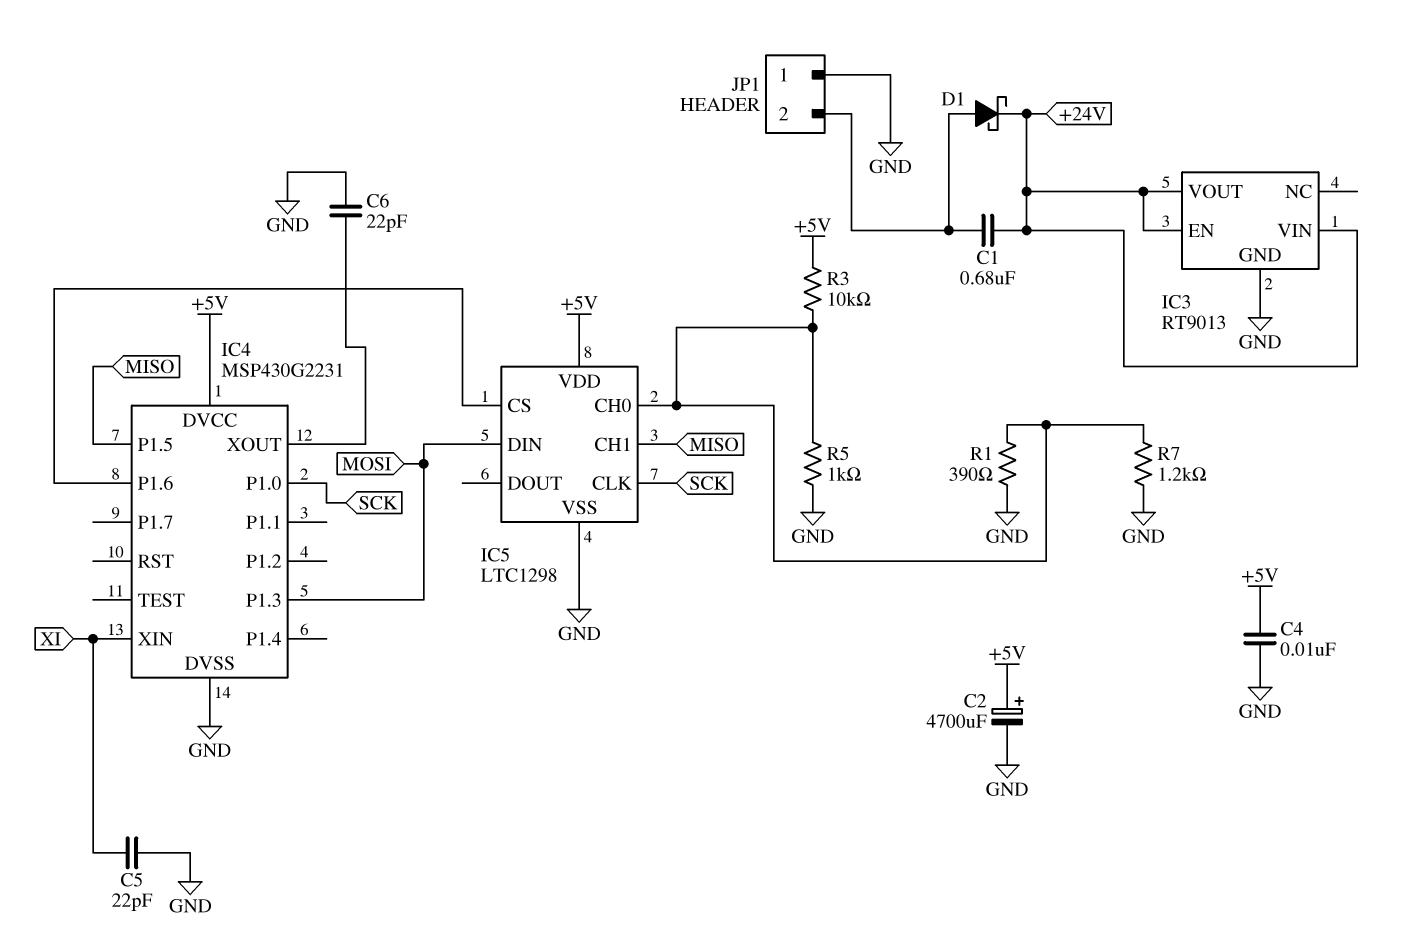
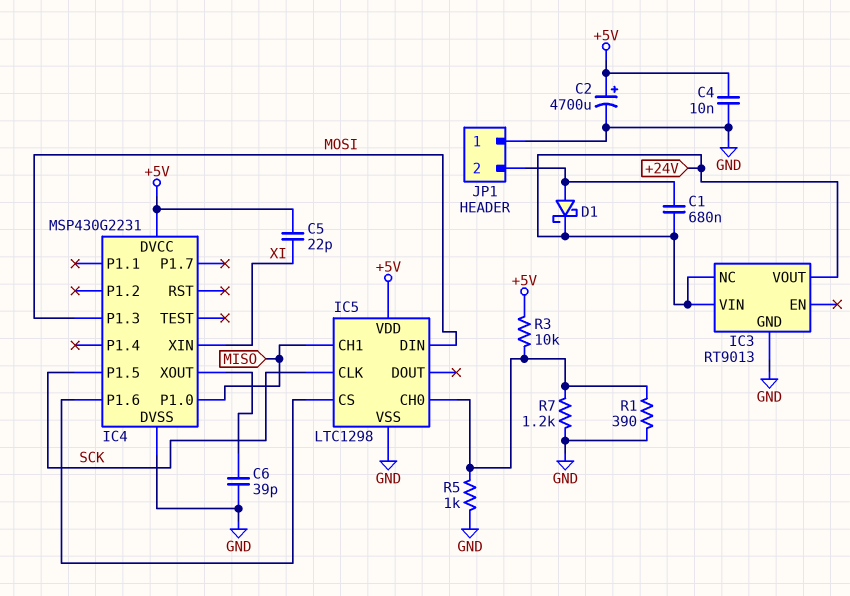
C5: 22pF (GND, XI) -> 22pF (+5V, XI)
C6: 22pF (GND, IC4/XOUT) -> 39pF (GND, IC4/XOUT)
IC3 pin EN: +24V -> none
IC3 pin NC: none -> +24V
IC4 pin P1.0: SCK -> MISO
IC4 pin P1.5: MISO -> SCK

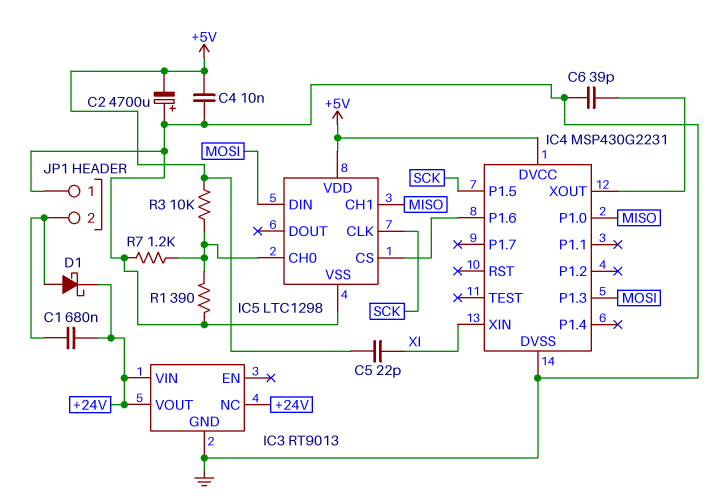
C2: 4700uF (plus +5V, minus GND) -> 4700uF (plus GND, minus +5V)
R5: 1k (GND, IC5/CH0) -> none

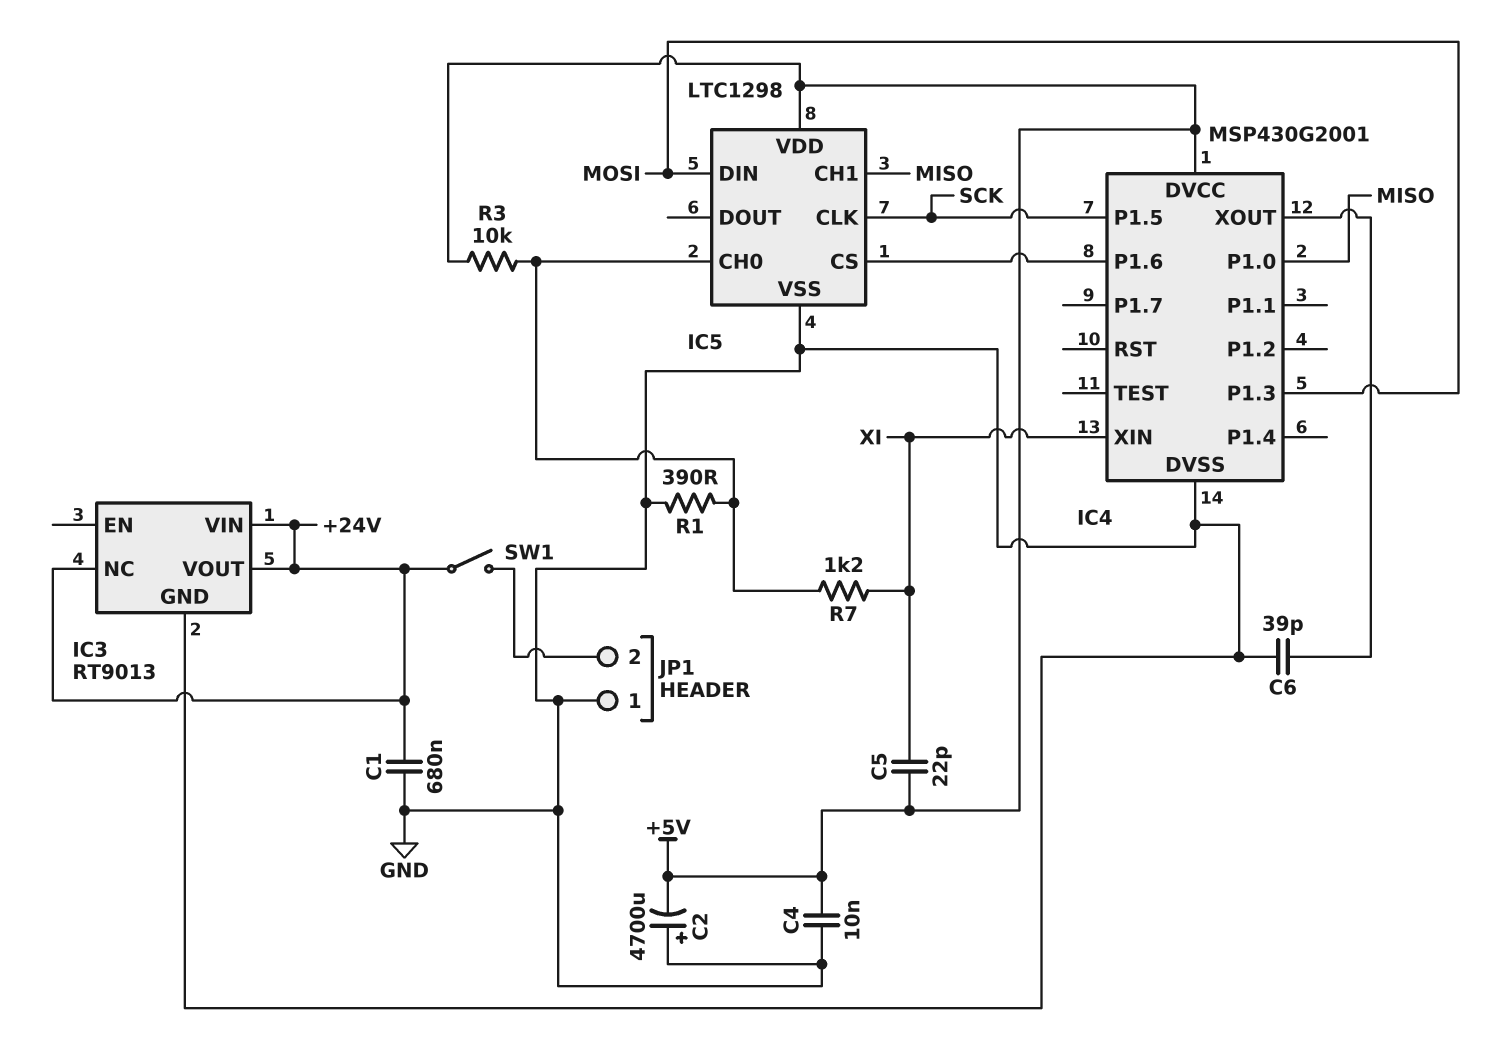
C1: 680nF (+24V, JP1/2) -> 680nF (+24V, GND)
D1: schottky (A JP1/2, K +24V) -> none
IC4: MSP430G2231 -> MSP430G2001
R7: 1.2k (GND, IC5/CH0) -> 1.2k (IC5/CH0, XI)
SW1: none -> switch (+24V, JP1/2)

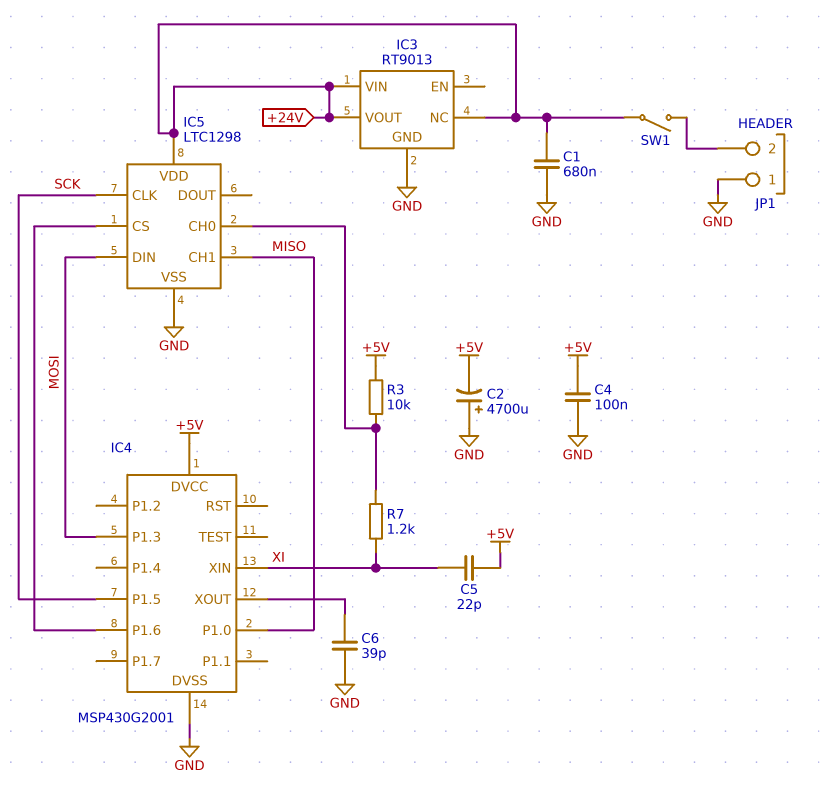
C4: 10nF (+5V, GND) -> 100nF (+5V, GND)
IC5 pin VDD: +5V -> +24V
R1: 390 (GND, IC5/CH0) -> none

